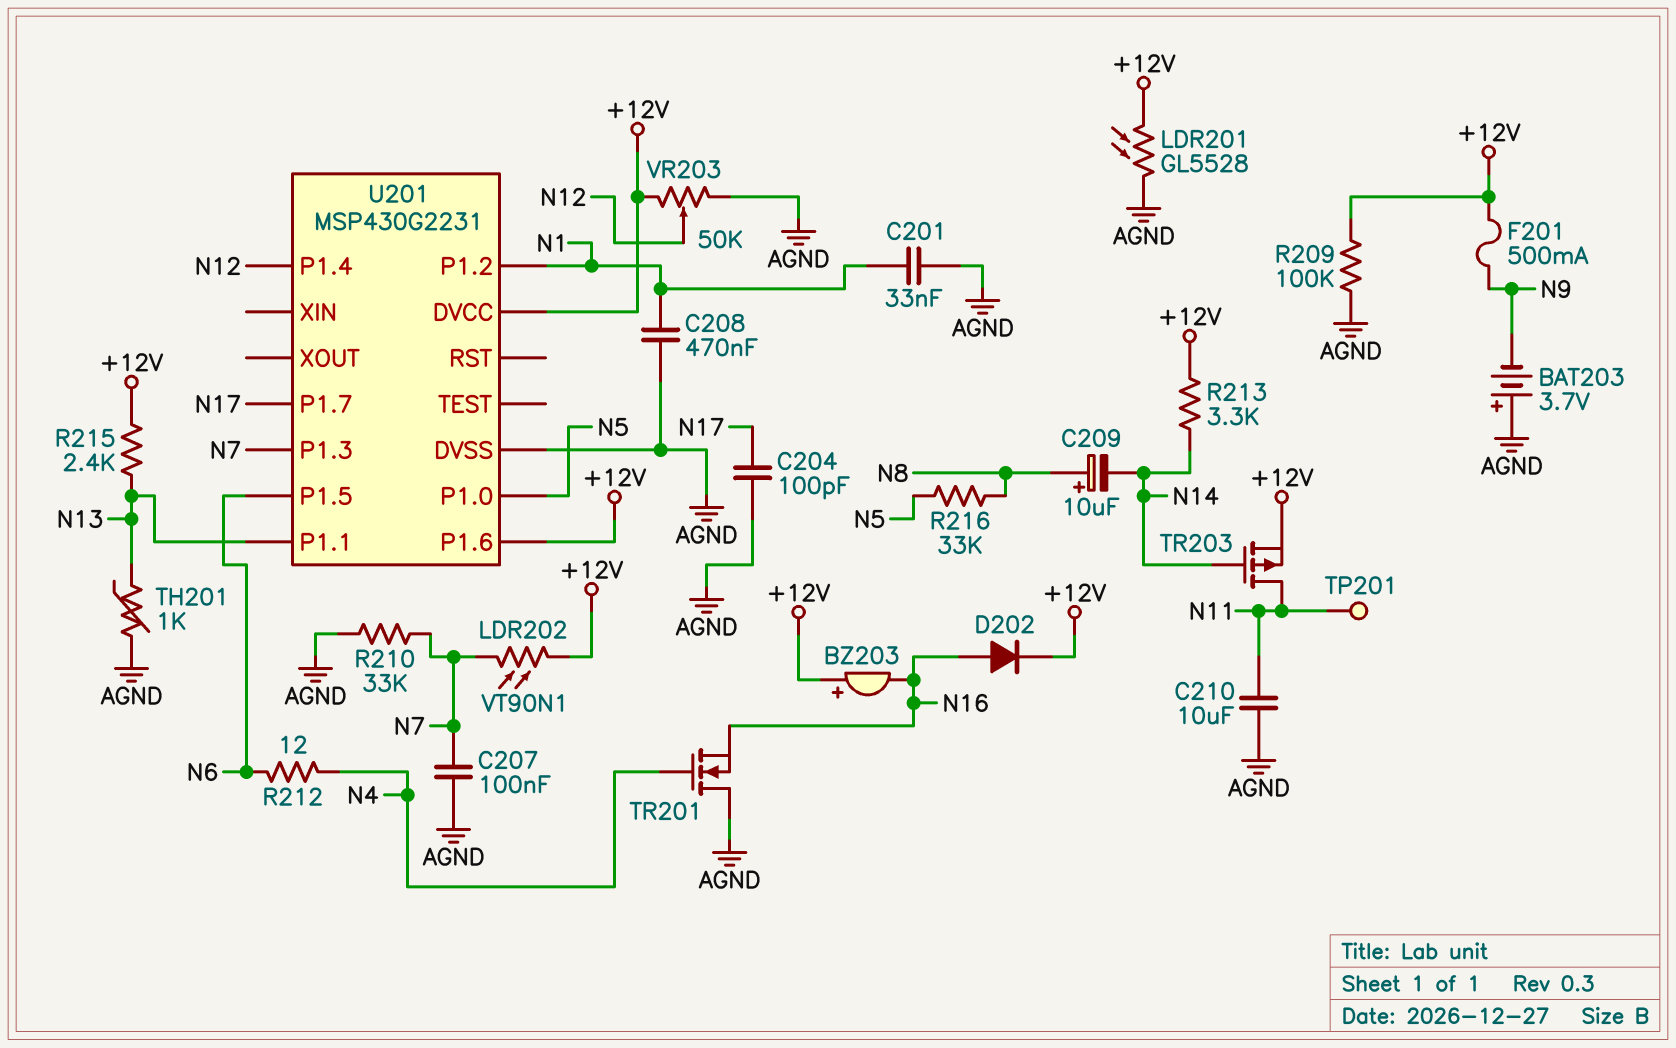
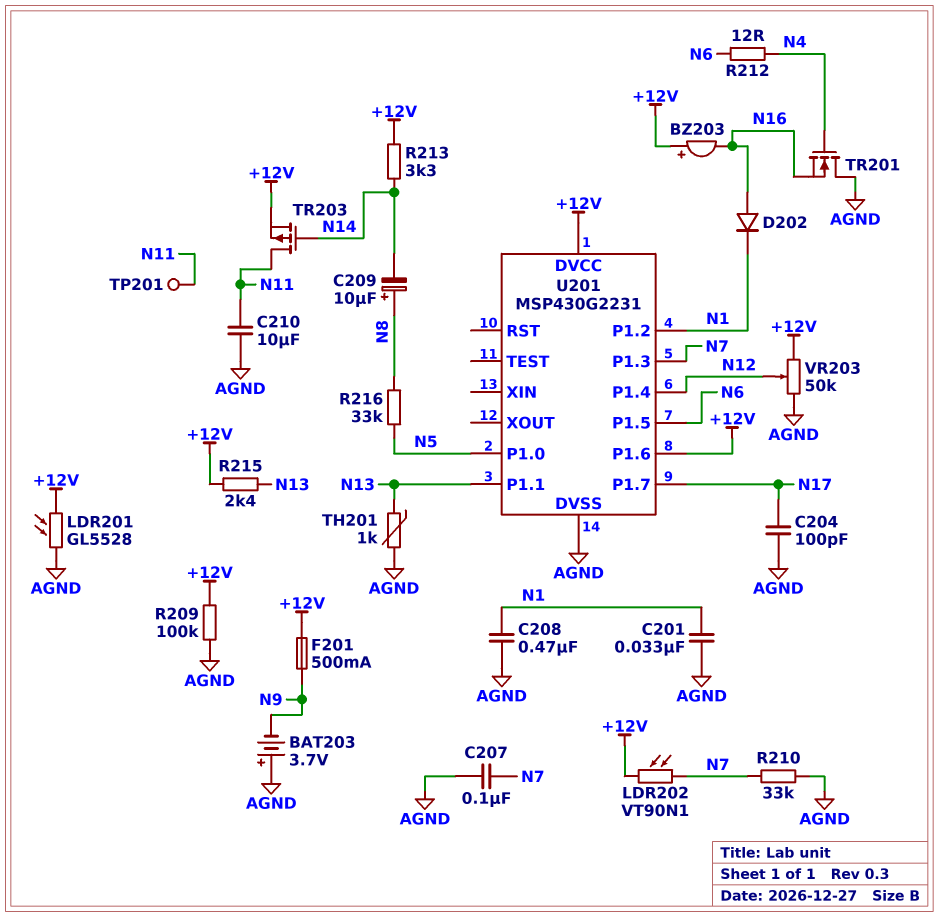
D202: diode (A N16, K +12V) -> diode (A N16, K N1)

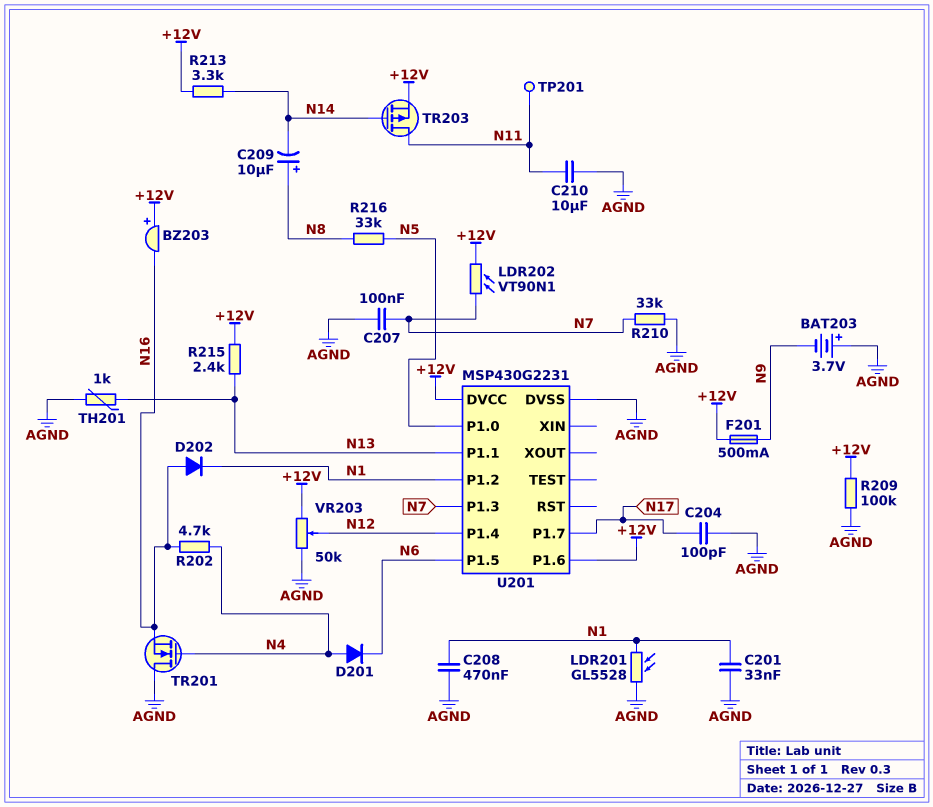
D201: none -> diode (A N4, K N6)
LDR201: GL5528 (+12V, AGND) -> GL5528 (AGND, N1)
R202: none -> 4.7k (N4, N16)
R212: 12 (N4, N6) -> none

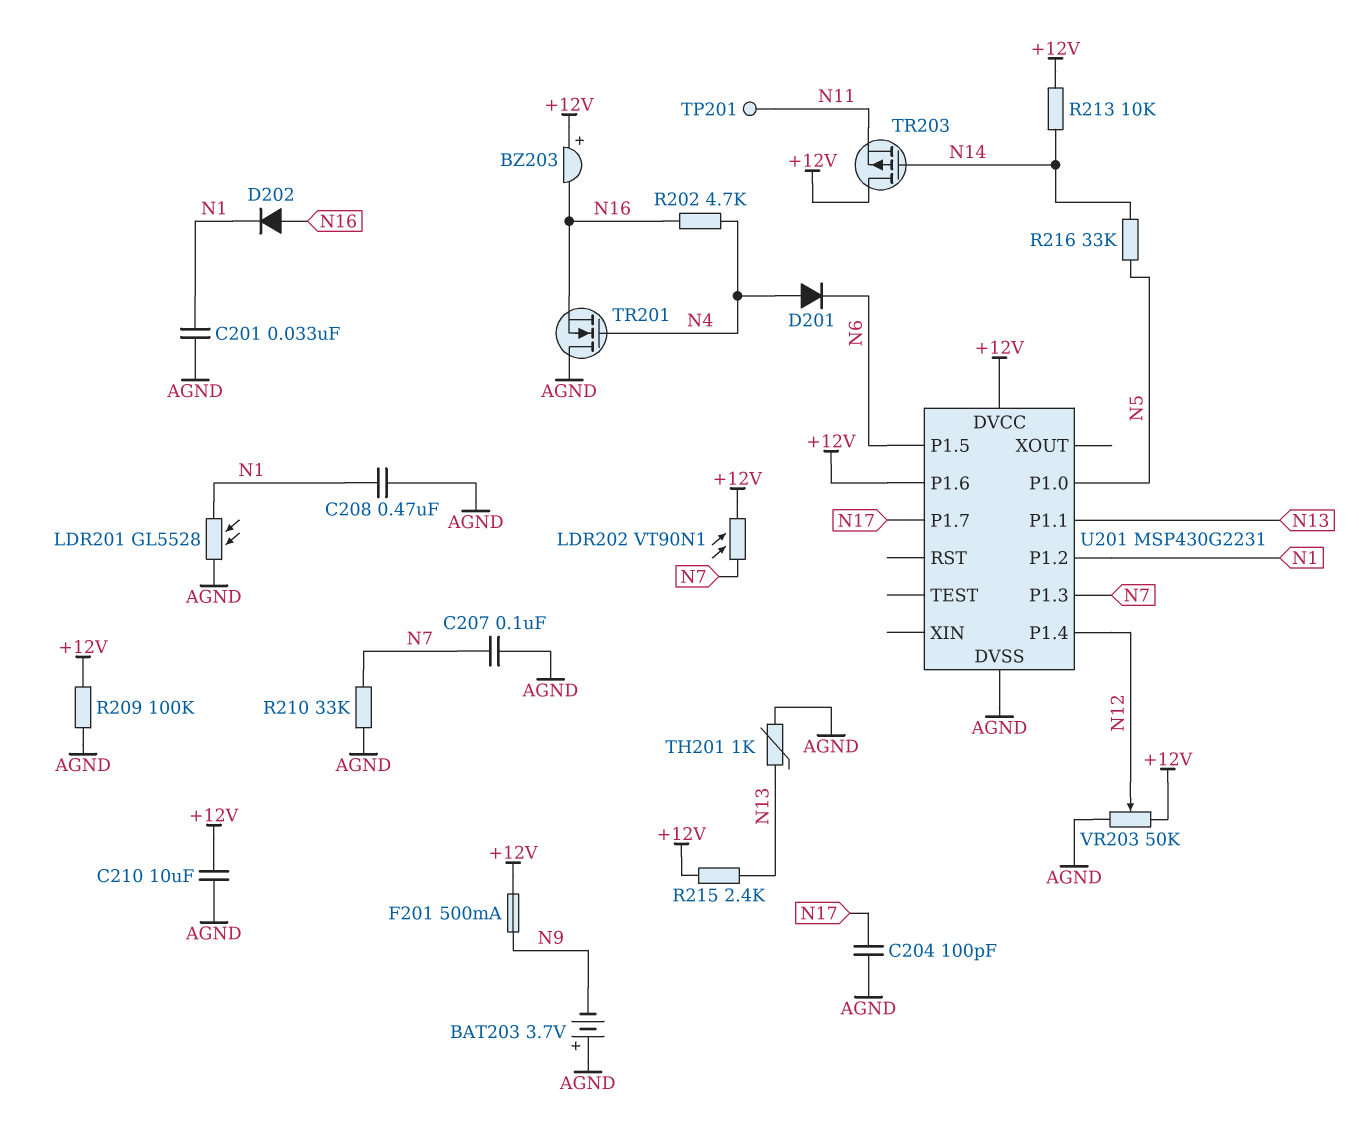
C209: 10uF (plus N8, minus N14) -> none
C210: 10uF (AGND, N11) -> 10uF (+12V, AGND)
R213: 3.3k (+12V, N14) -> 10k (+12V, N14)
R216: 33k (N5, N8) -> 33k (N5, N14)
TR203: PMOS (G N14, D N11, S +12V) -> PMOS (G N14, D +12V, S N11)

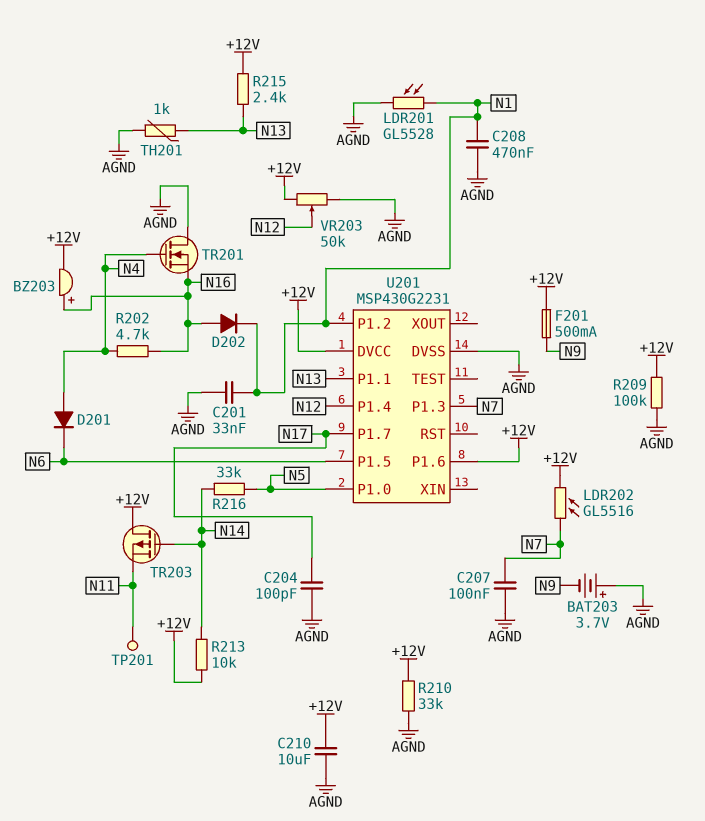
BZ203: buzzer (plus +12V, minus N16) -> buzzer (plus N16, minus +12V)
LDR202: VT90N1 (+12V, N7) -> GL5516 (+12V, N7)
R210: 33k (AGND, N7) -> 33k (+12V, AGND)

